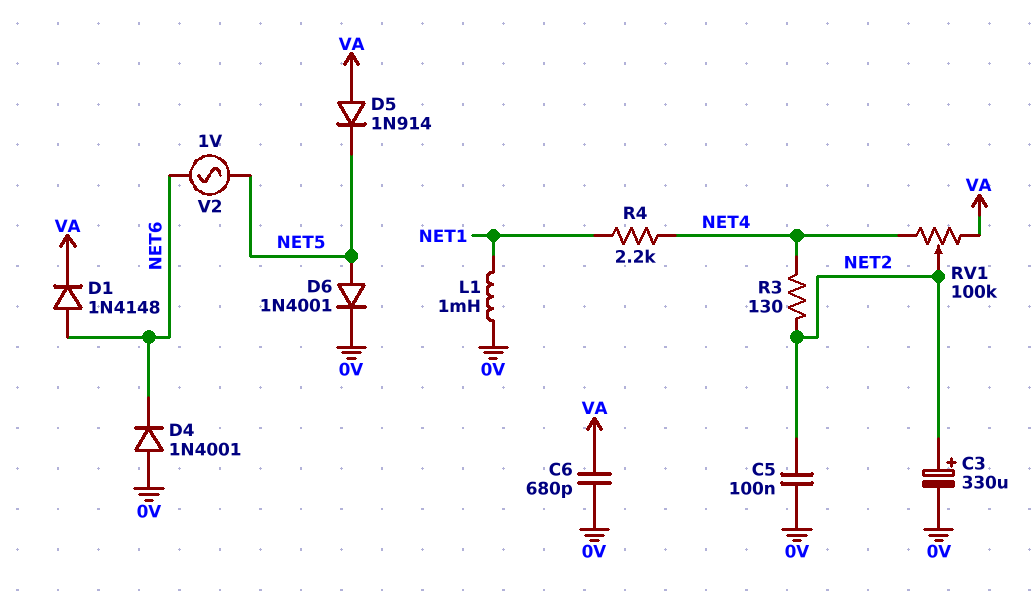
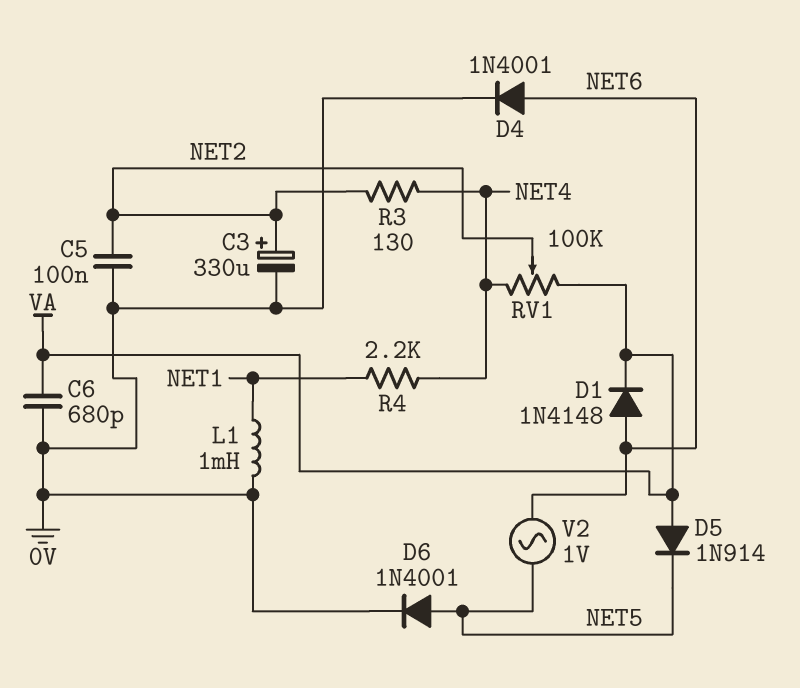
D4: diode 1N4001 (A 0V, K NET6) -> diode 1N4001 (A NET6, K 0V)

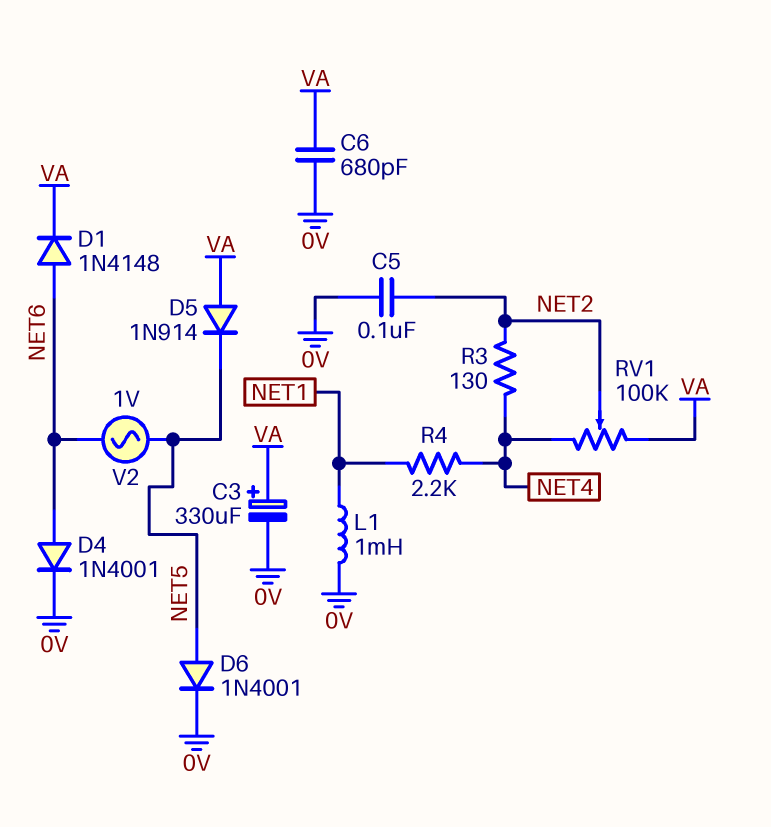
C3: 330uF (plus NET2, minus 0V) -> 330uF (plus VA, minus 0V)

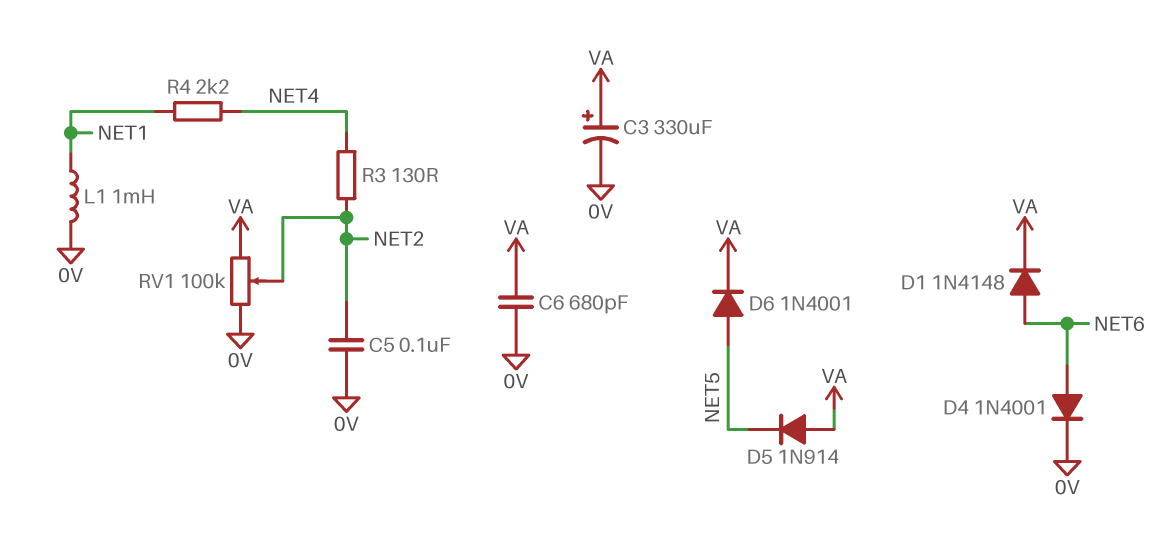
D6: diode 1N4001 (A NET5, K 0V) -> diode 1N4001 (A NET5, K VA)
RV1: 100k (NET4, VA, wiper NET2) -> 100k (0V, VA, wiper NET2)
V2: AC 1V (NET5, NET6) -> none

